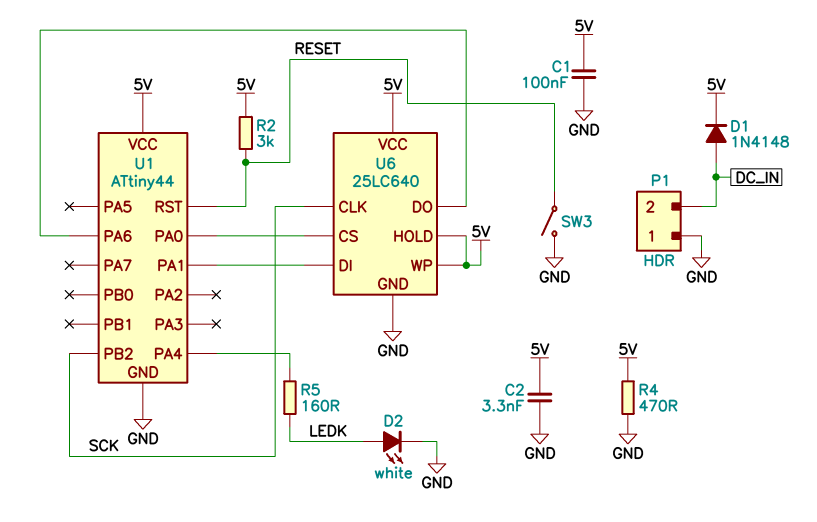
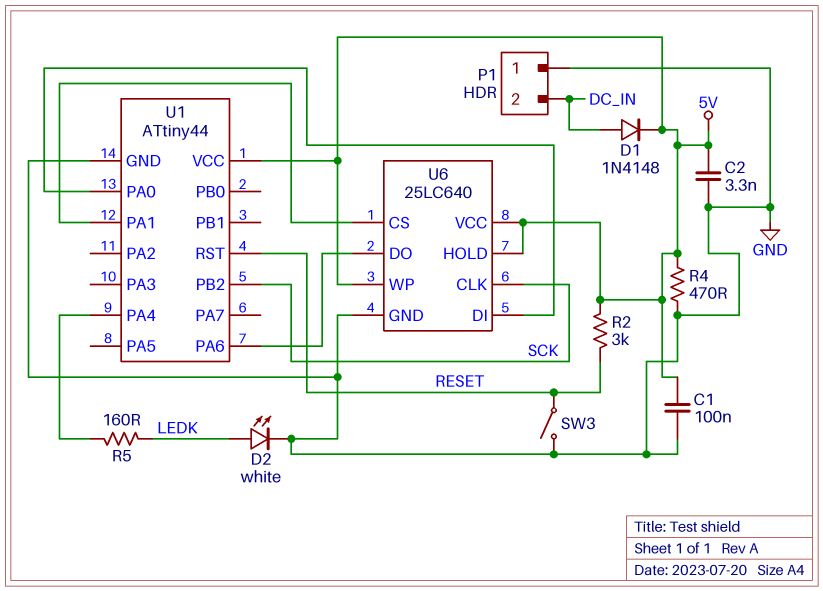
U6 pin CS: U1/PA0 -> U1/PA1
U6 pin DI: U1/PA1 -> U1/PA0

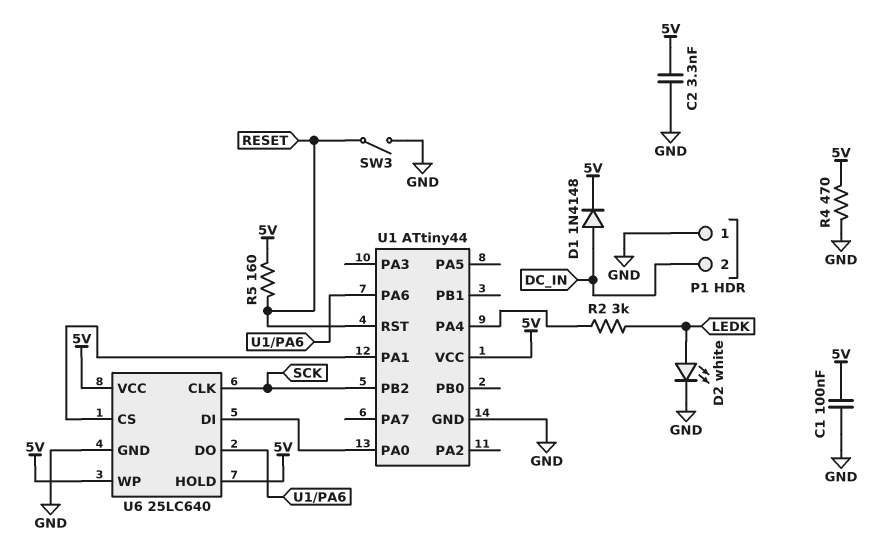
R2: 3k (5V, RESET) -> 3k (LEDK, U1/PA4)
R5: 160 (LEDK, U1/PA4) -> 160 (5V, RESET)

